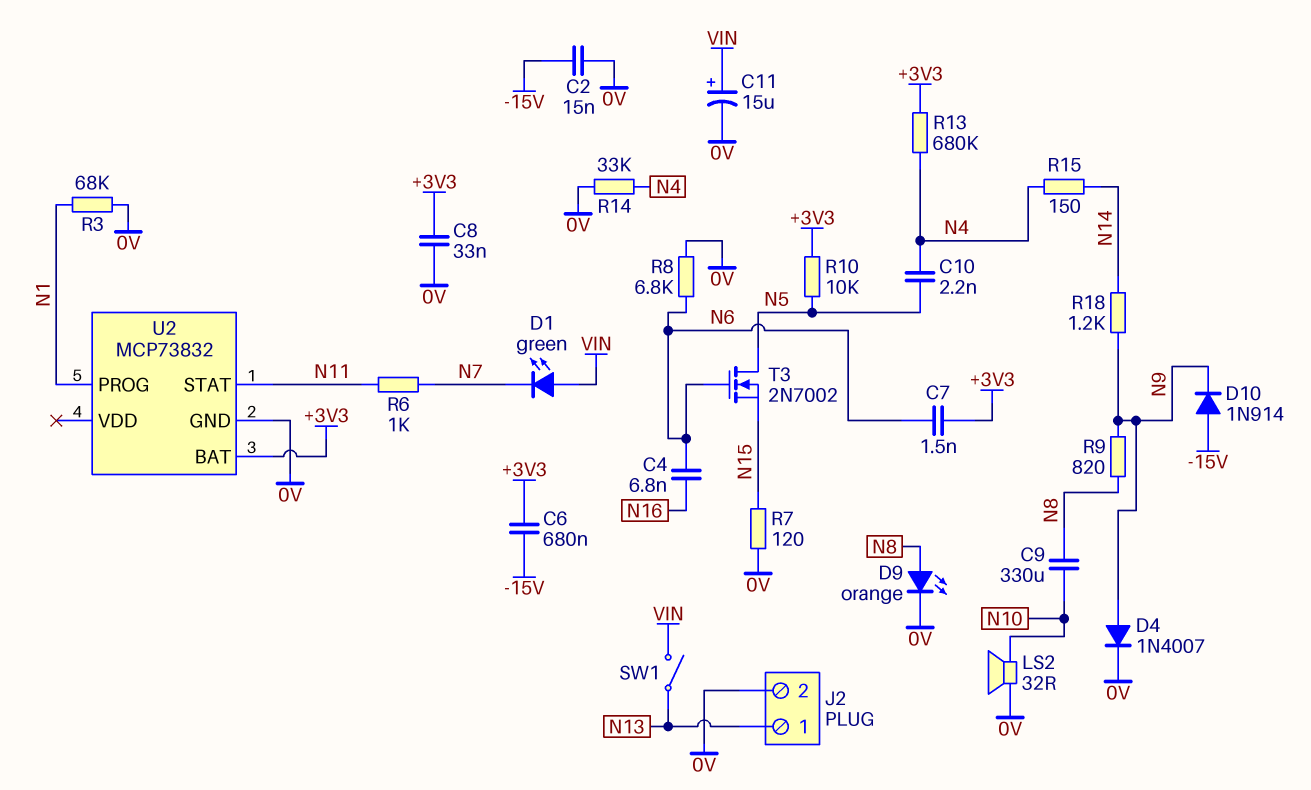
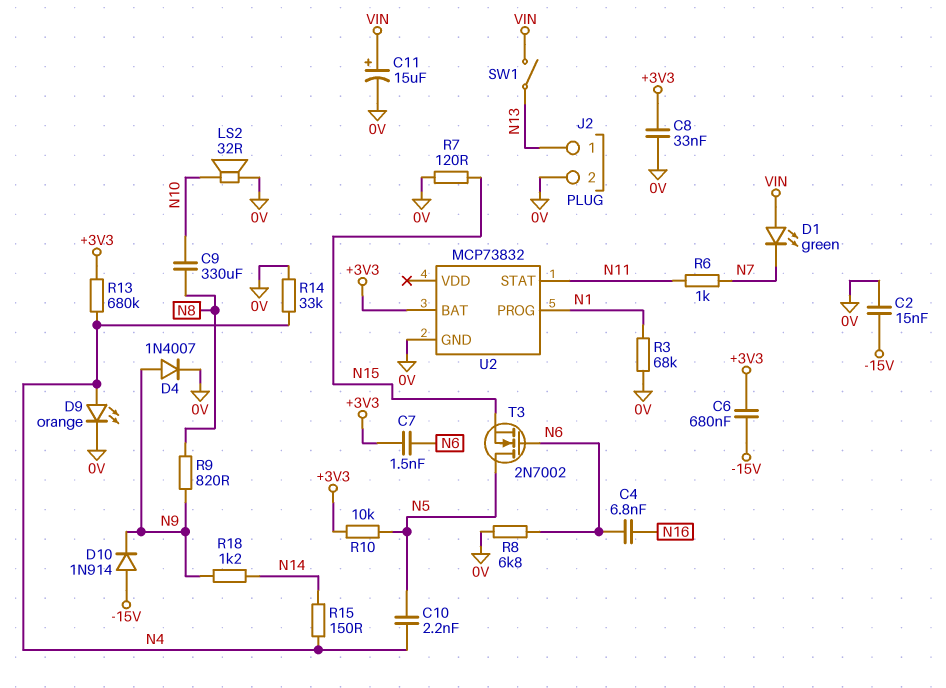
D9: LED orange (A N8, K 0V) -> LED orange (A N4, K 0V)

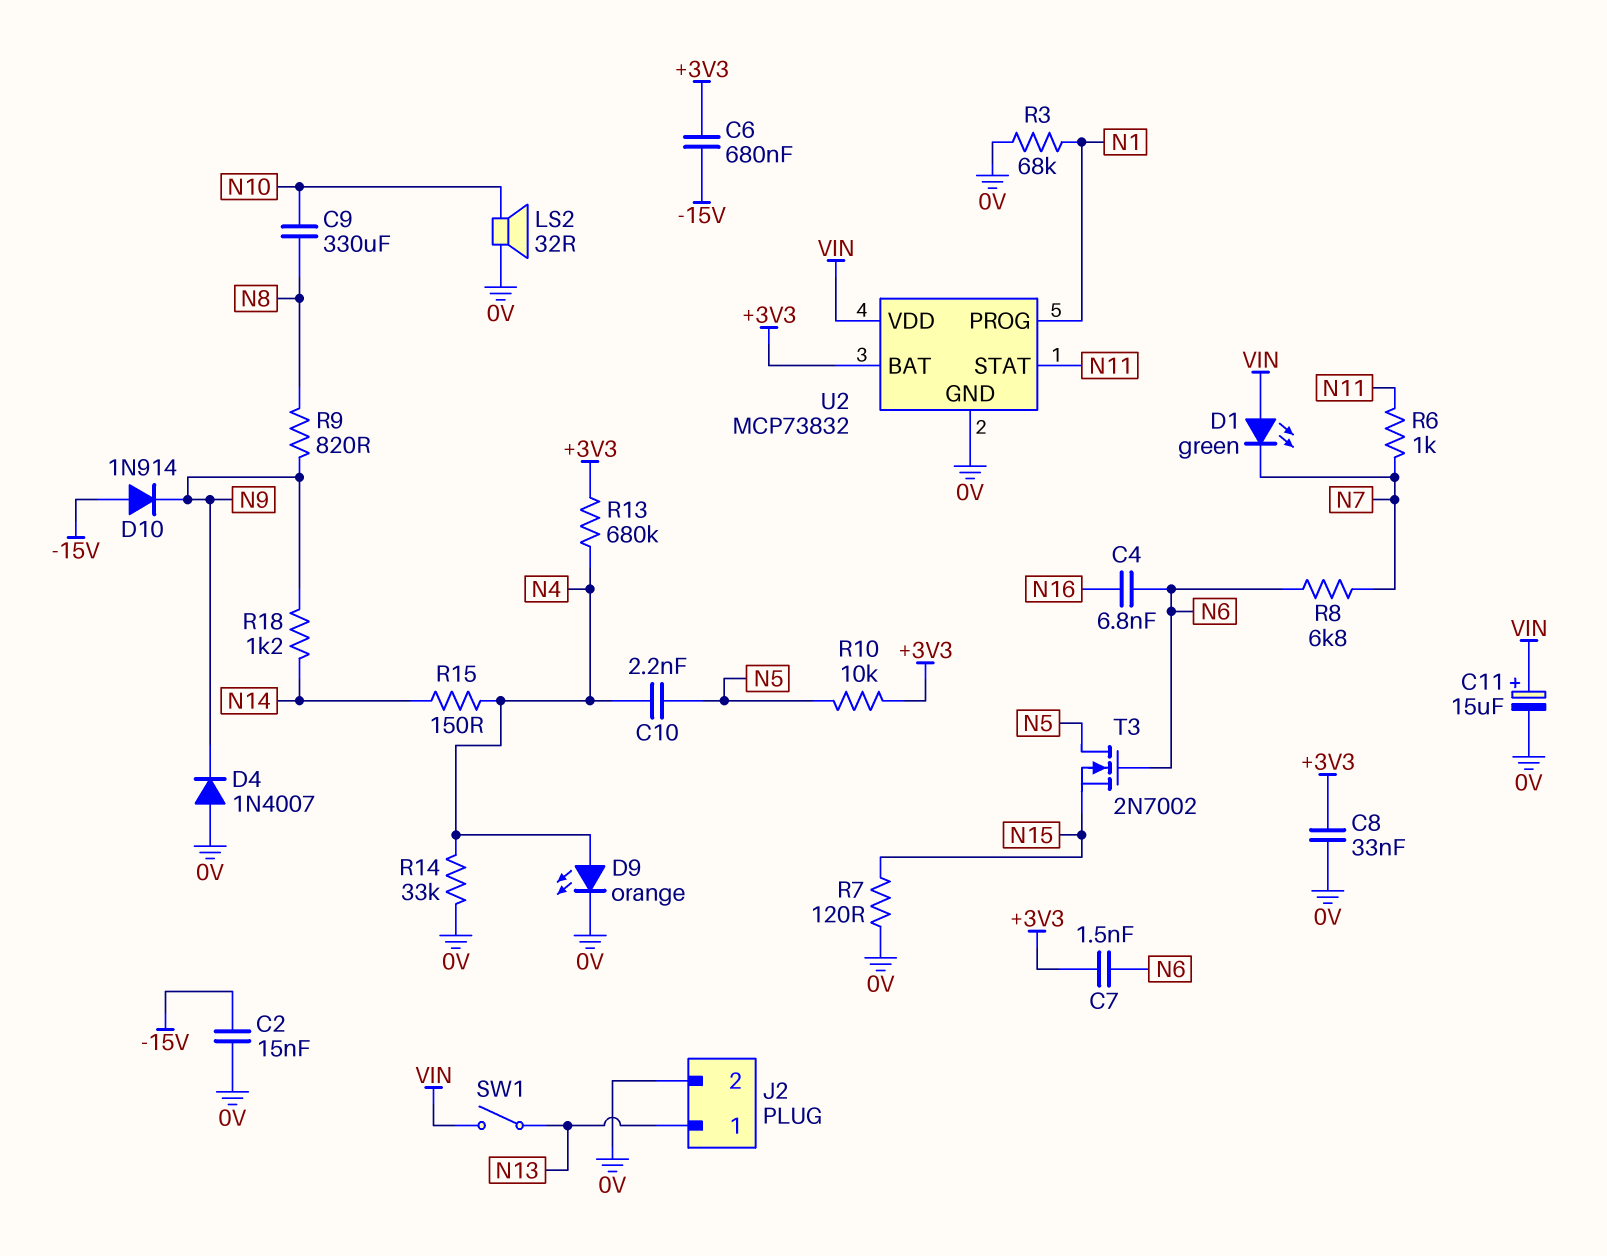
D4: diode 1N4007 (A N9, K 0V) -> diode 1N4007 (A 0V, K N9)
R8: 6.8k (0V, N6) -> 6.8k (N6, N7)
U2 pin VDD: none -> VIN

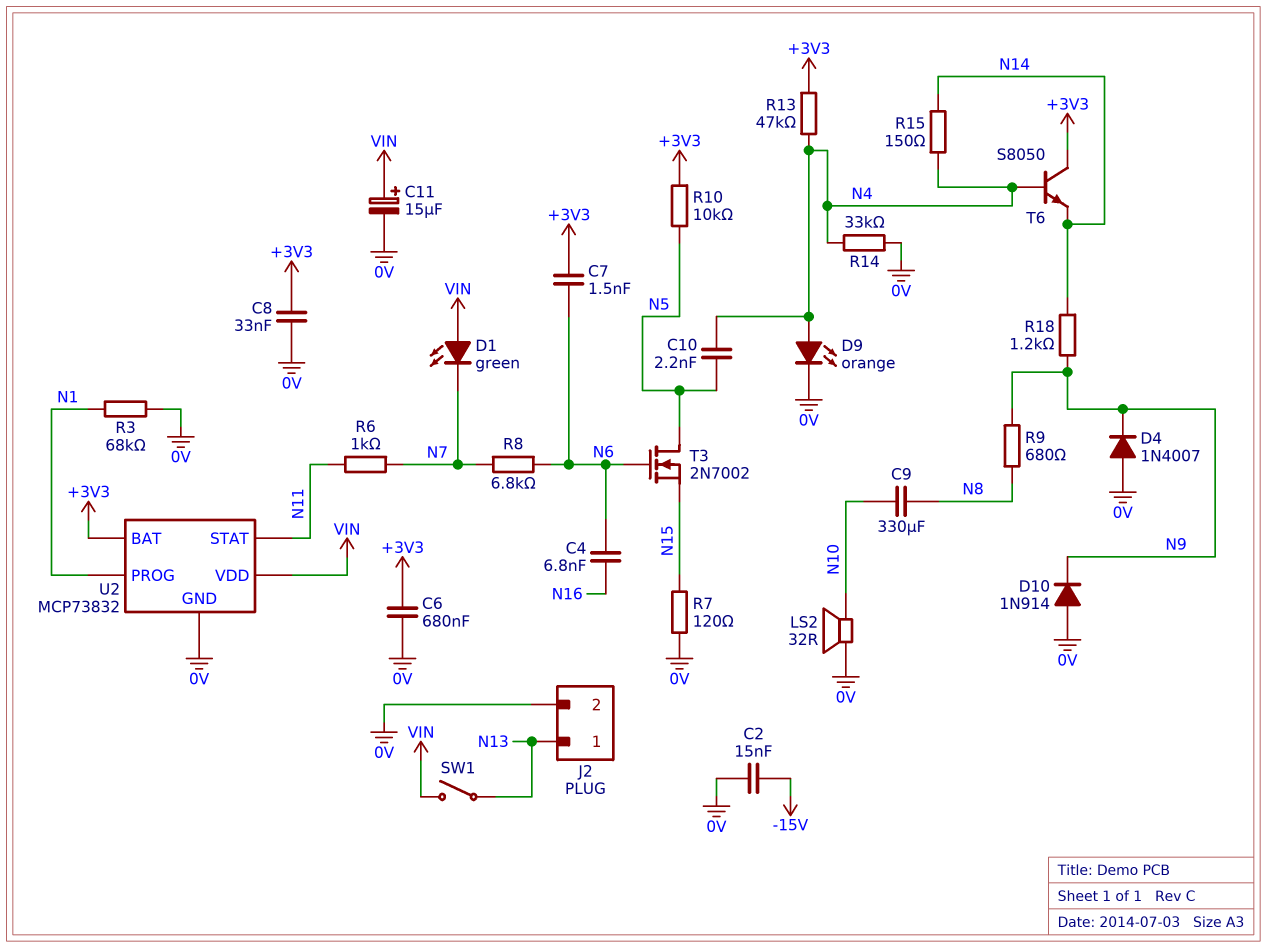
C6: 680nF (+3V3, -15V) -> 680nF (+3V3, 0V)
D10: diode 1N914 (A -15V, K N9) -> diode 1N914 (A 0V, K N9)
R9: 820 (N8, N9) -> 680 (N8, N9)
R13: 680k (+3V3, N4) -> 47k (+3V3, N4)
T6: none -> NPN S8050 (B N4, C +3V3, E N14)

